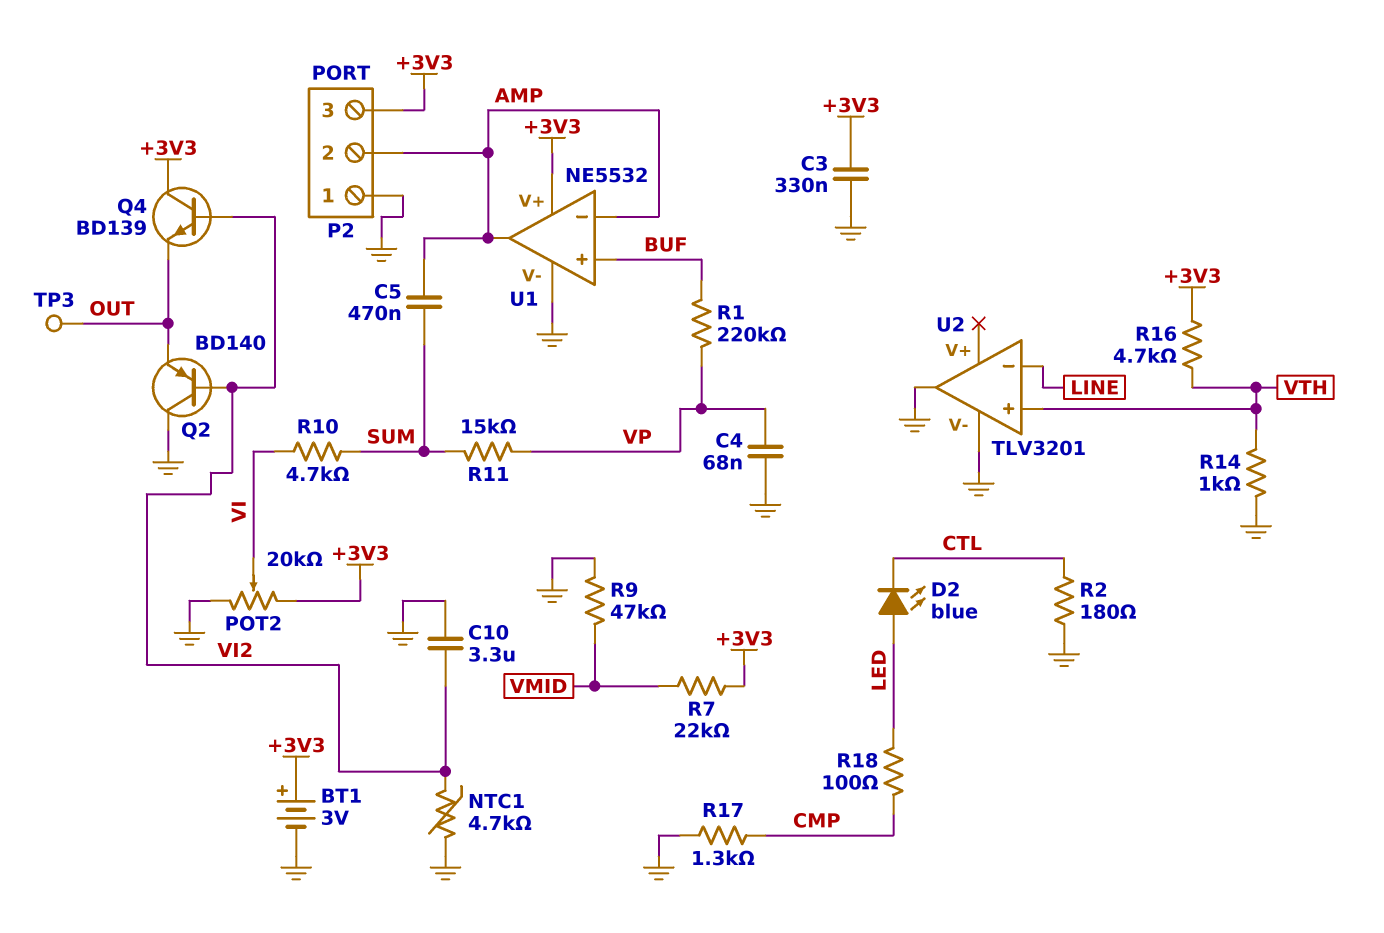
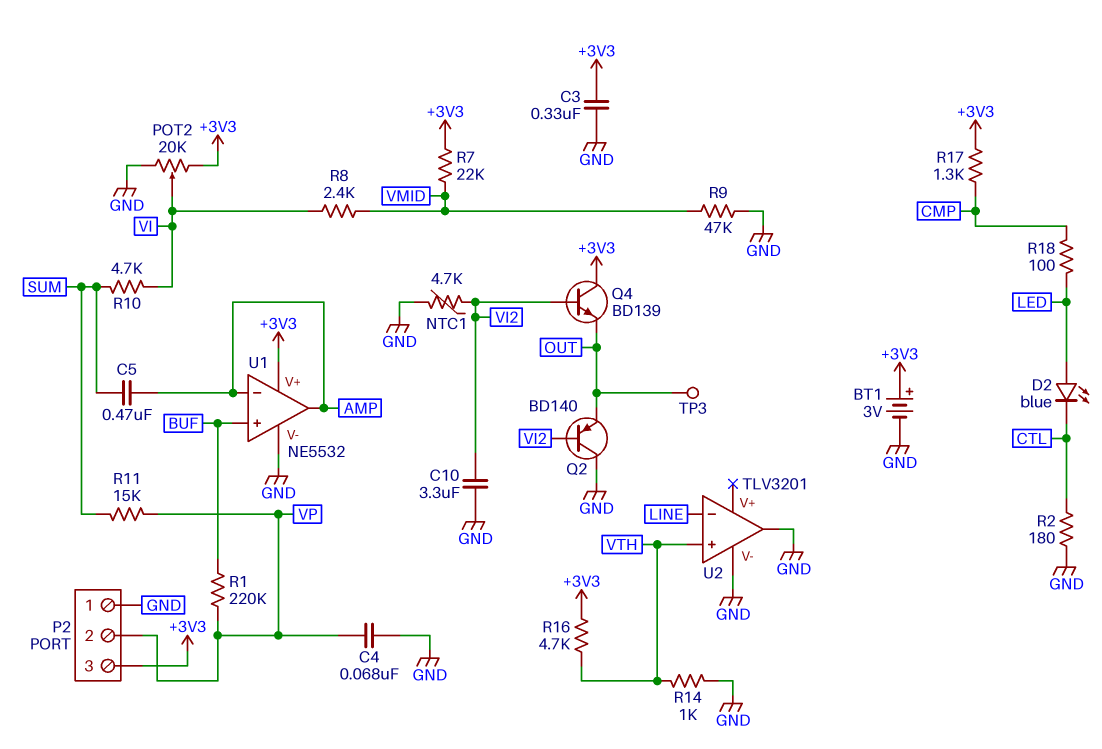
P2 pin 2: AMP -> VP
R8: none -> 2.4k (VI, VMID)
R17: 1.3k (CMP, GND) -> 1.3k (+3V3, CMP)

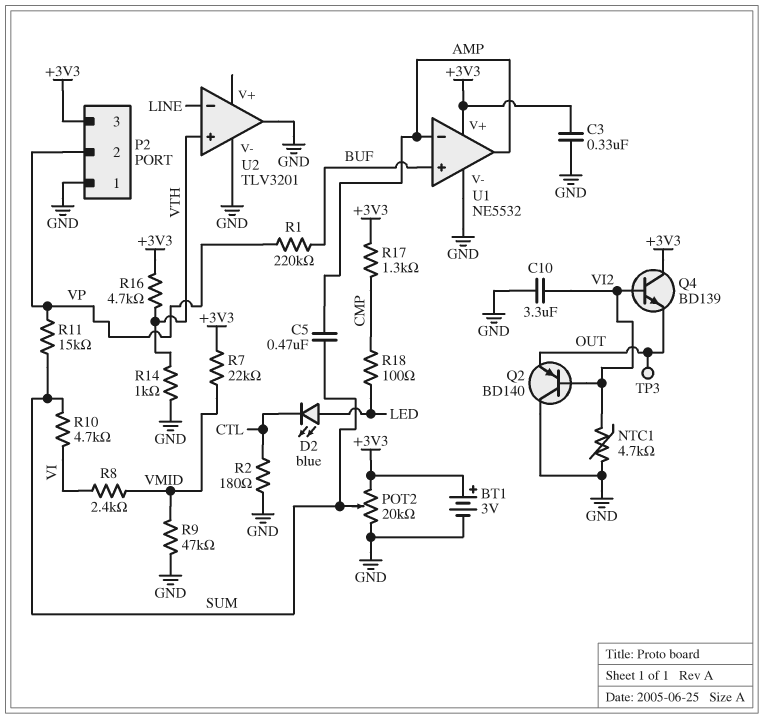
C4: 68nF (GND, VP) -> none
POT2: 20k (+3V3, GND, wiper VI) -> 20k (+3V3, GND, wiper SUM)

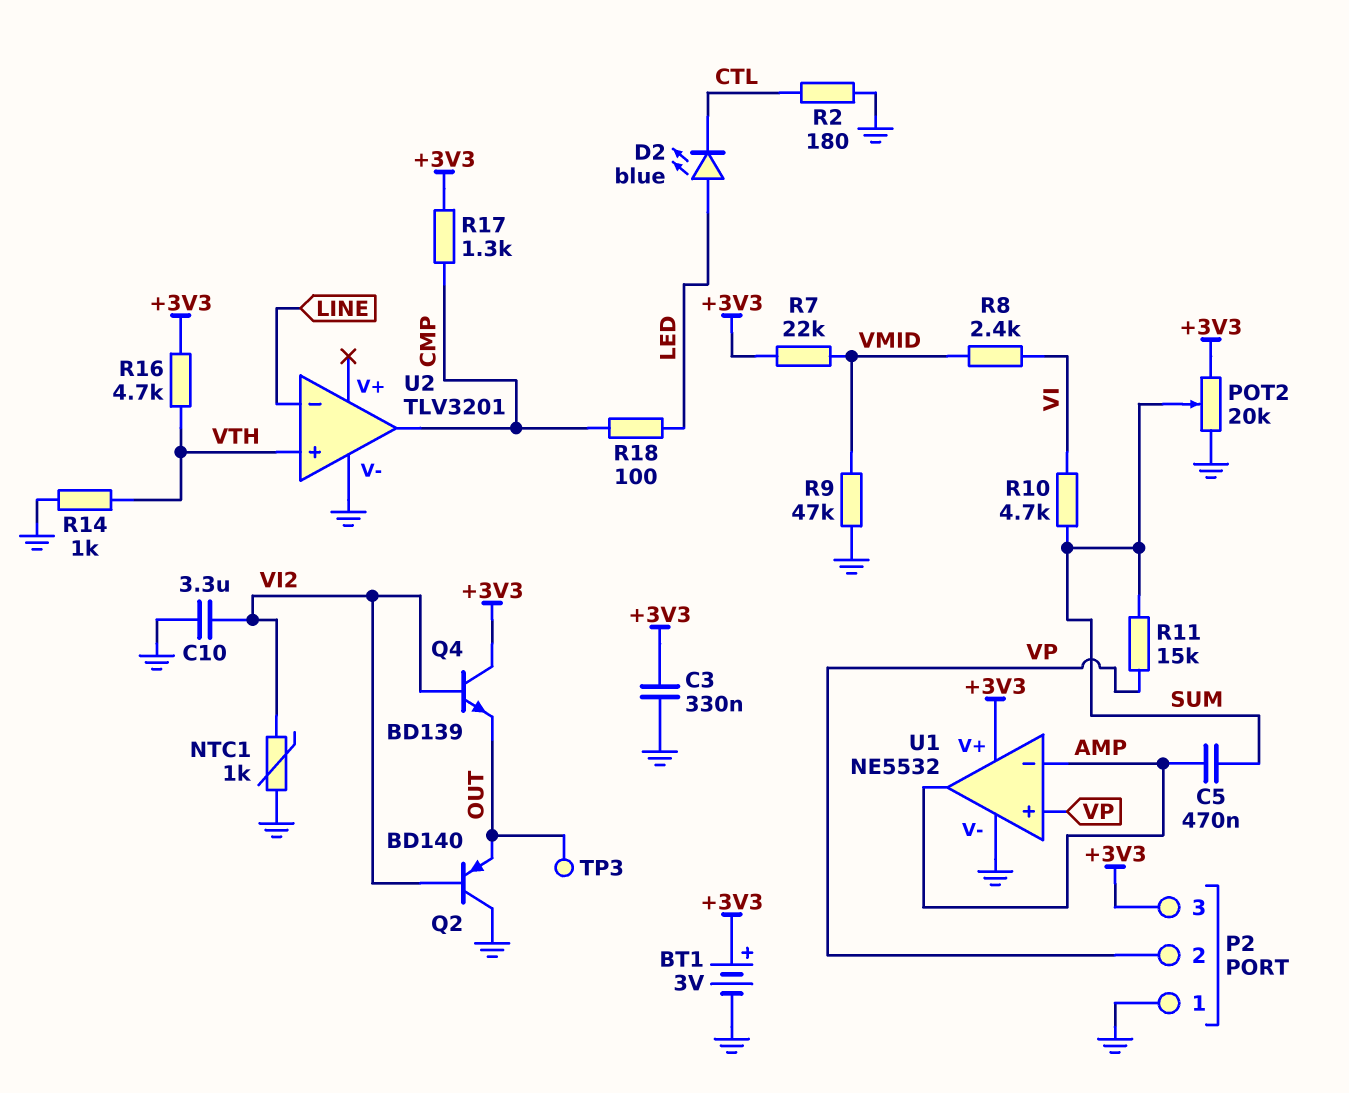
NTC1: 4.7k (GND, VI2) -> 1k (GND, VI2)
R1: 220k (BUF, VP) -> none
U1 pin in+: BUF -> VP
U2 pin out: GND -> CMP

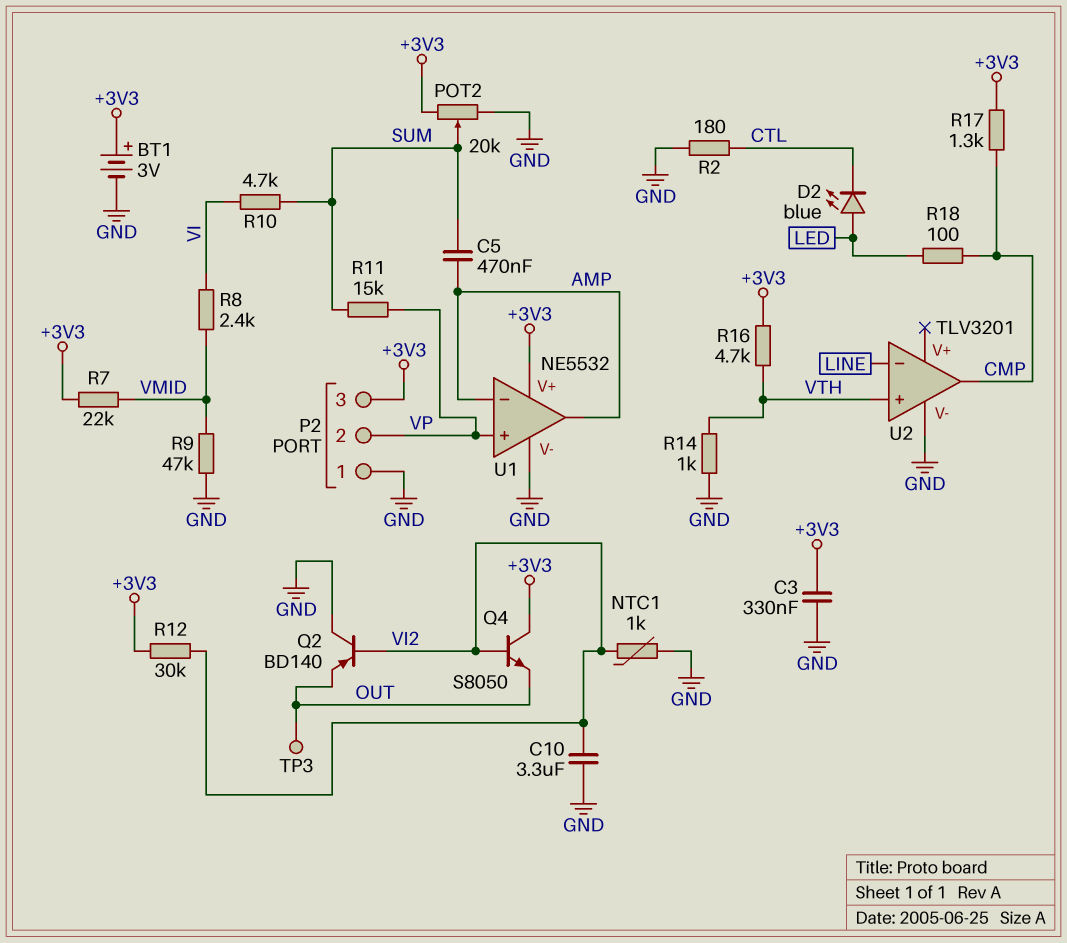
Q4: NPN BD139 (B VI2, C +3V3, E OUT) -> NPN S8050 (B VI2, C +3V3, E OUT)
R12: none -> 30k (+3V3, VI2)

